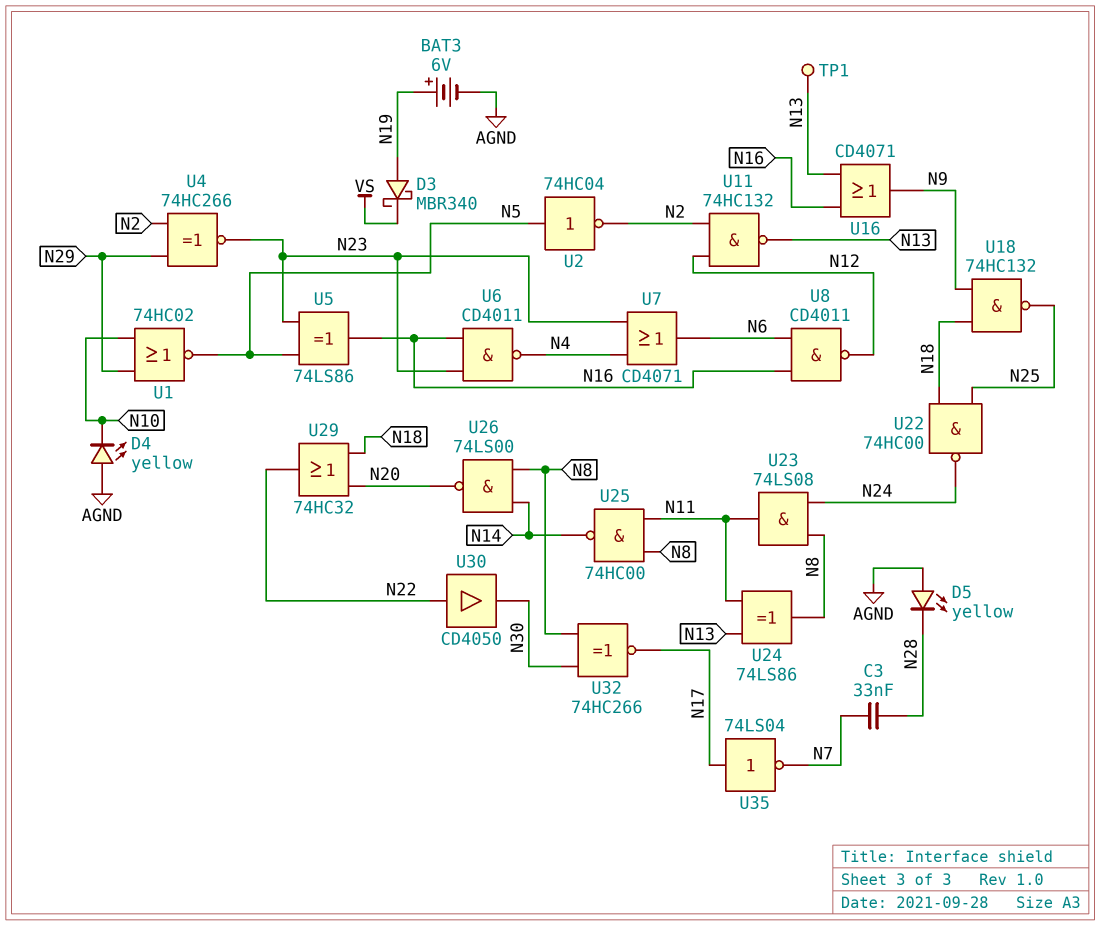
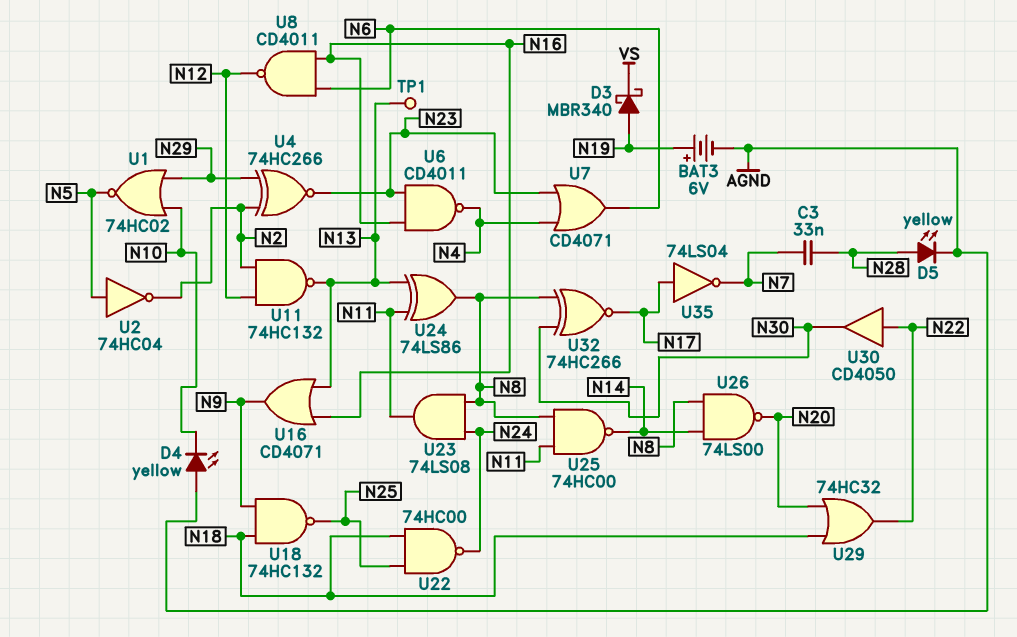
D5: LED yellow (A AGND, K N28) -> LED yellow (A N28, K AGND)
U5: XOR 74LS86 (in N5, in N23, out N16) -> none

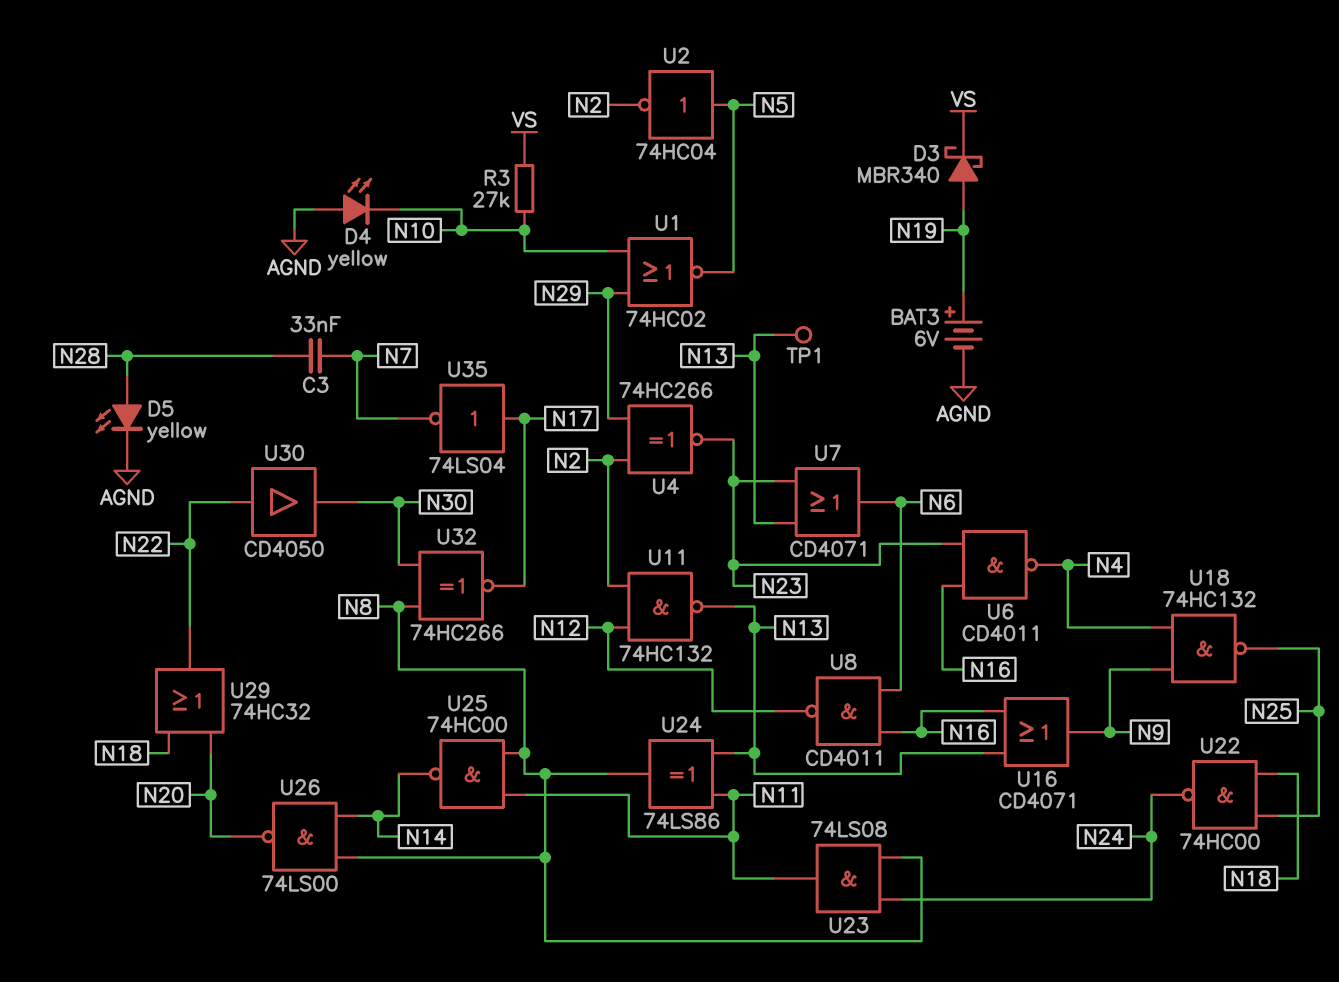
R3: none -> 27k (N10, VS)
U7: OR CD4071 (in N4, in N23, out N6) -> OR CD4071 (in N13, in N23, out N6)
U18: NAND 74HC132 (in N9, in N18, out N25) -> NAND 74HC132 (in N4, in N9, out N25)

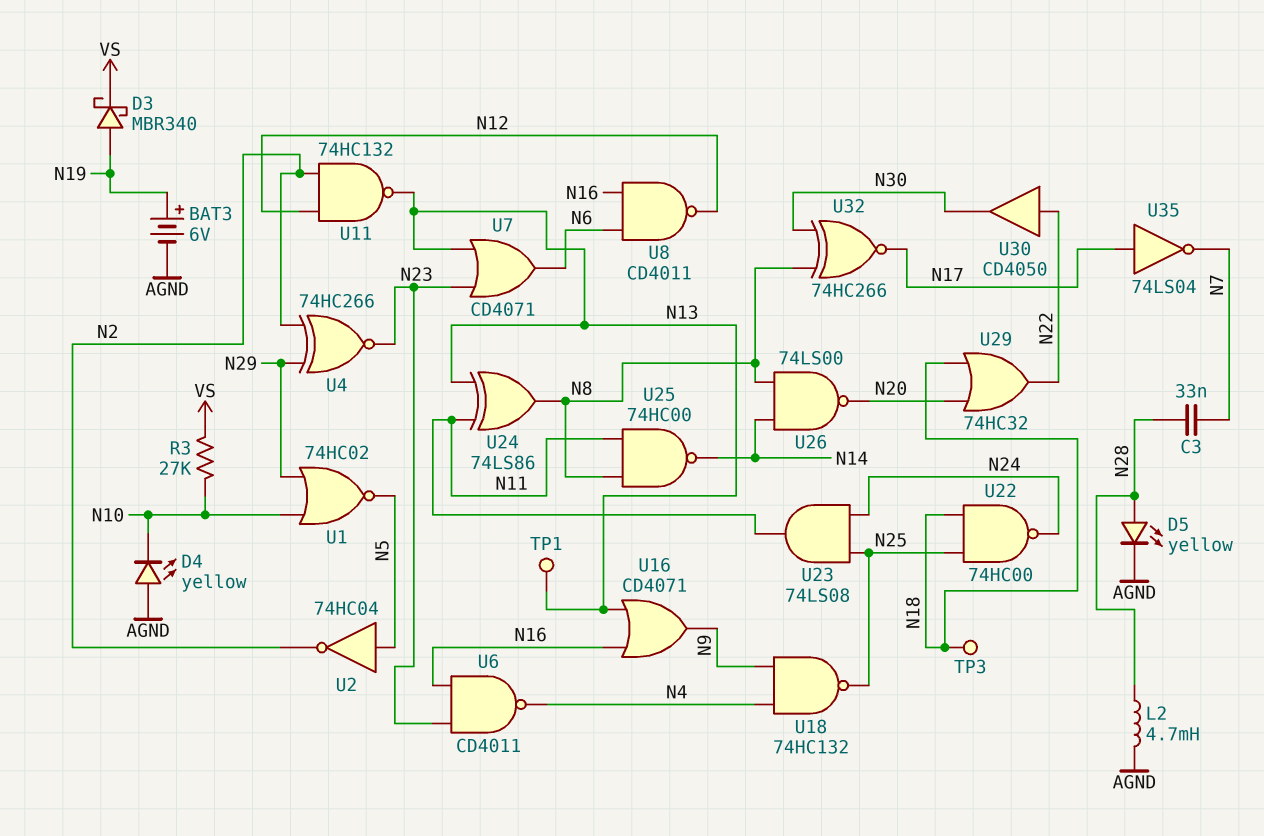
L2: none -> 4.7mH (AGND, N28)
TP3: none -> test point (N18)
U23: AND 74LS08 (in N8, in N24, out N11) -> AND 74LS08 (in N24, in N25, out N11)

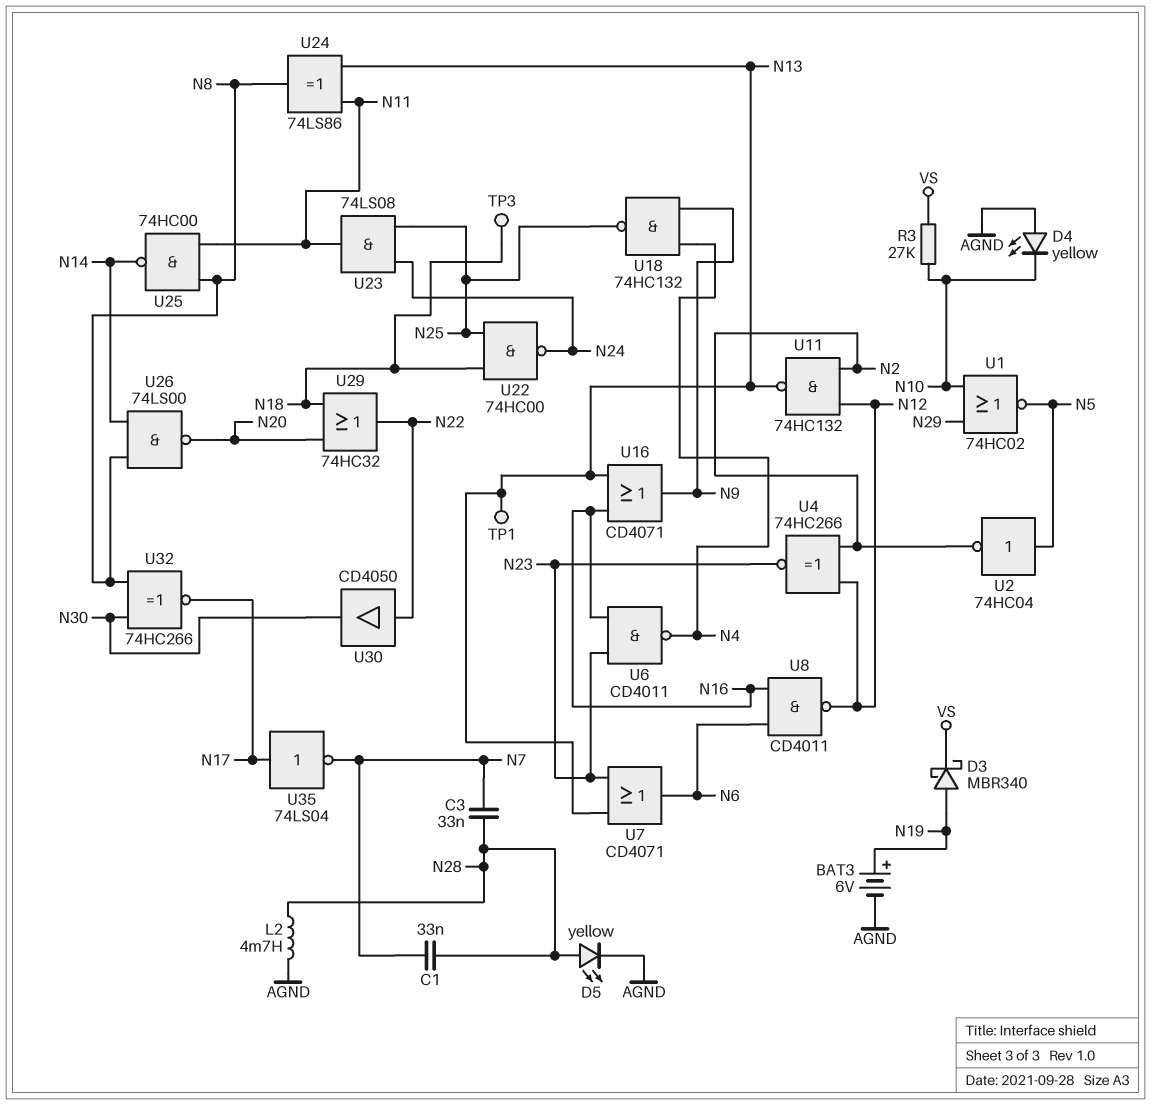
C1: none -> 33nF (N7, N28)
U4: XNOR 74HC266 (in N2, in N29, out N23) -> XNOR 74HC266 (in N2, in N12, out N23)

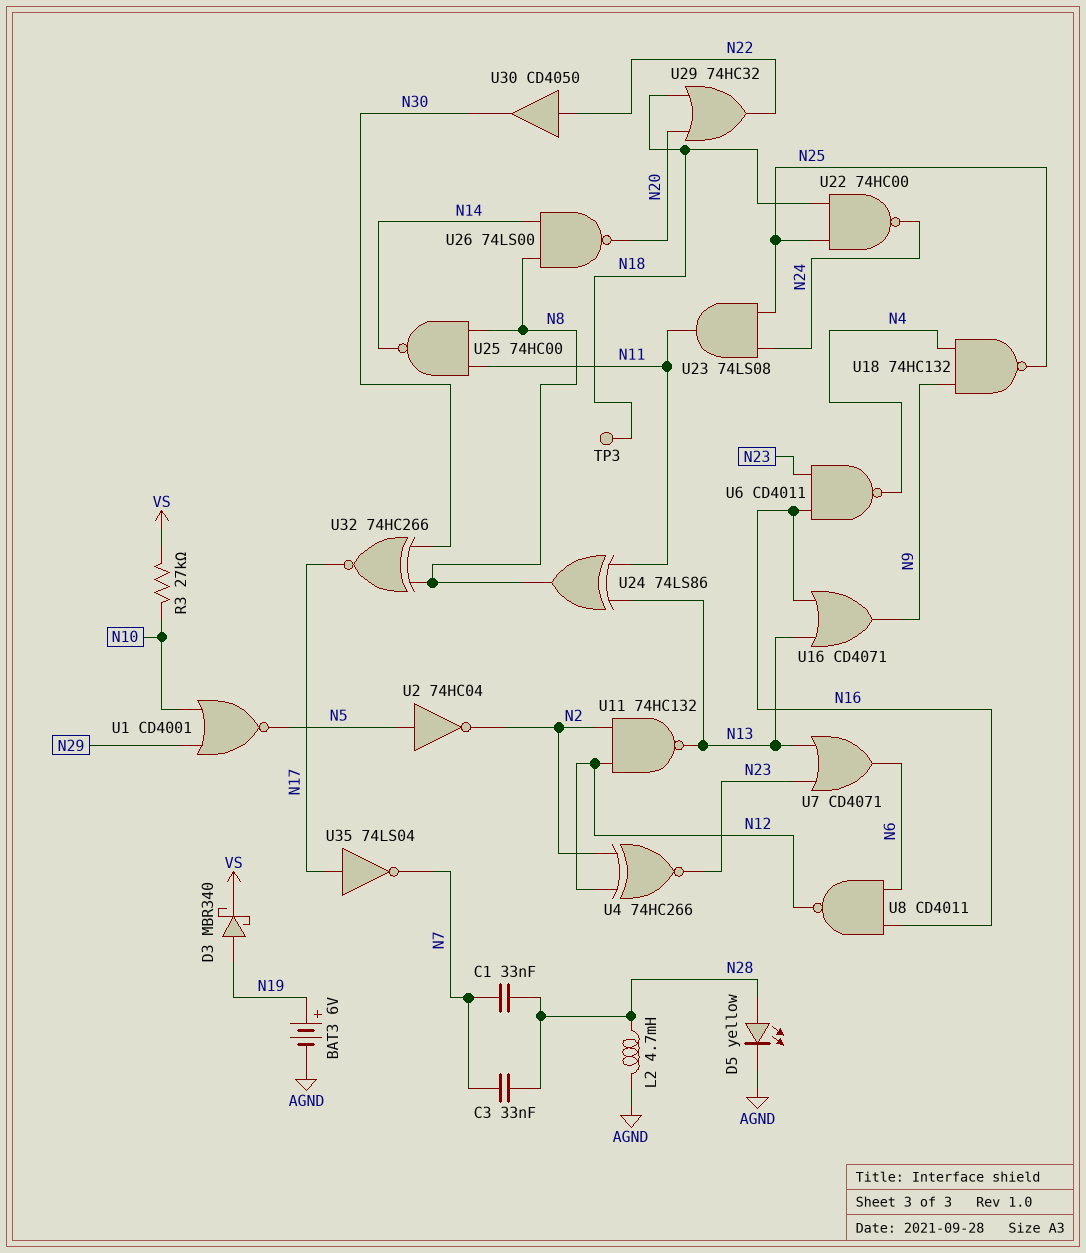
D4: LED yellow (A AGND, K N10) -> none
TP1: test point (N13) -> none
U1: NOR 74HC02 (in N10, in N29, out N5) -> NOR CD4001 (in N10, in N29, out N5)

